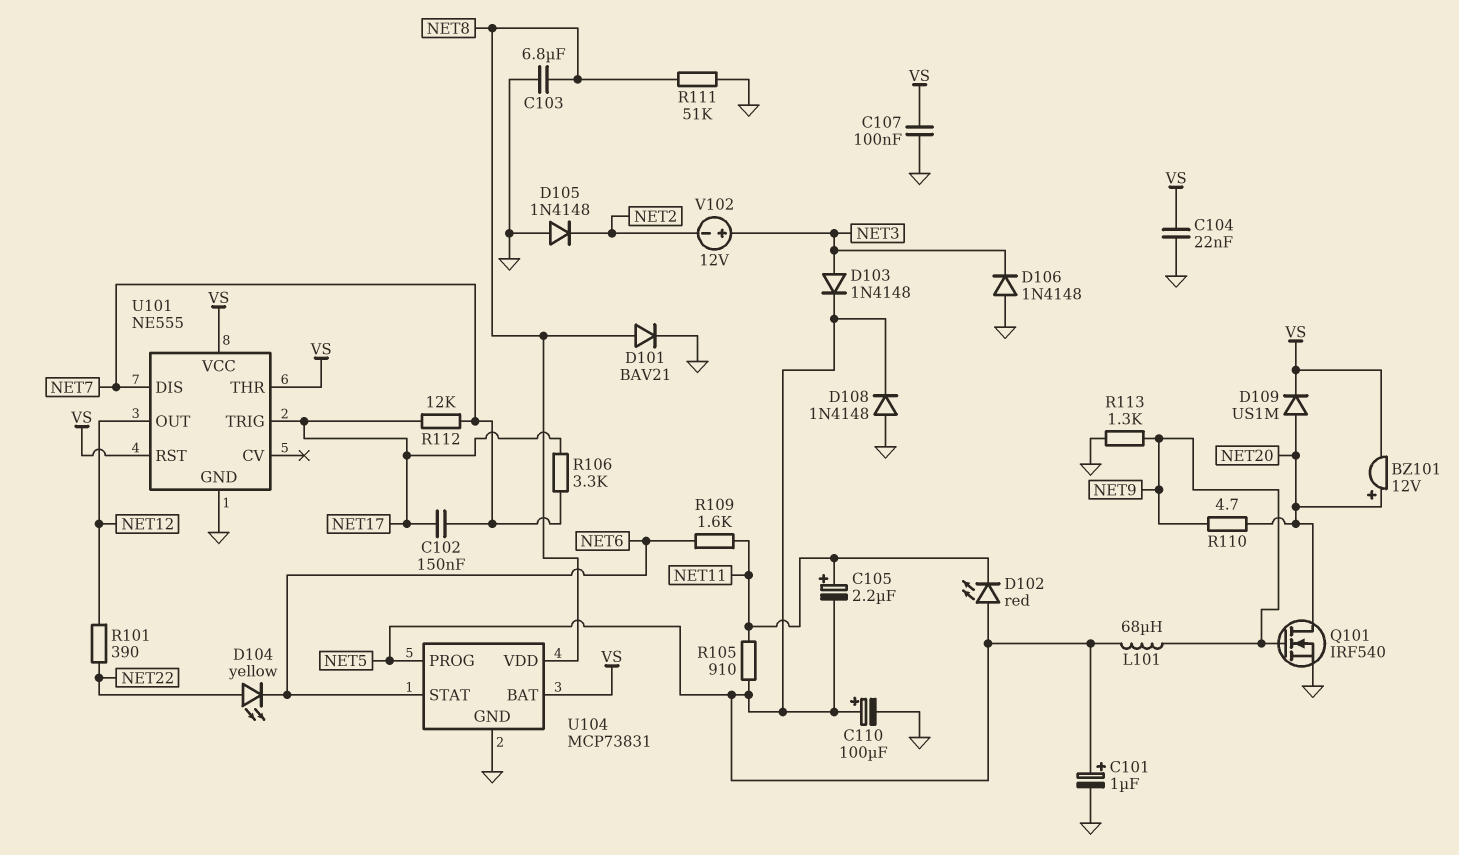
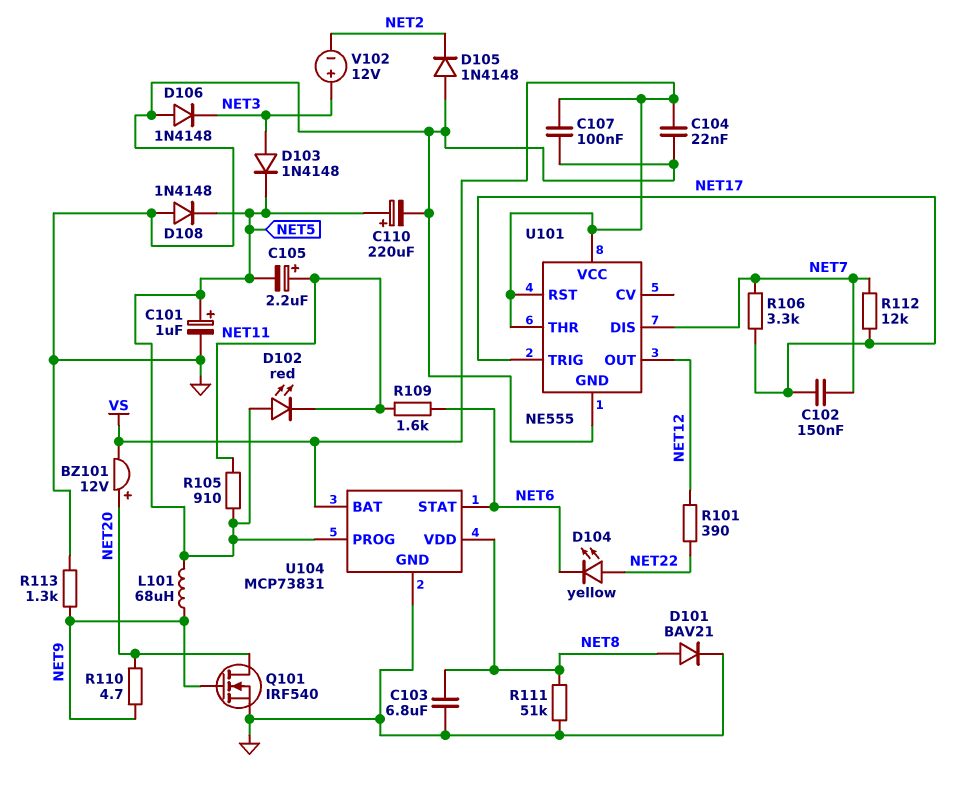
C110: 100uF (plus NET5, minus GND) -> 220uF (plus NET5, minus GND)
D109: diode US1M (A NET20, K VS) -> none

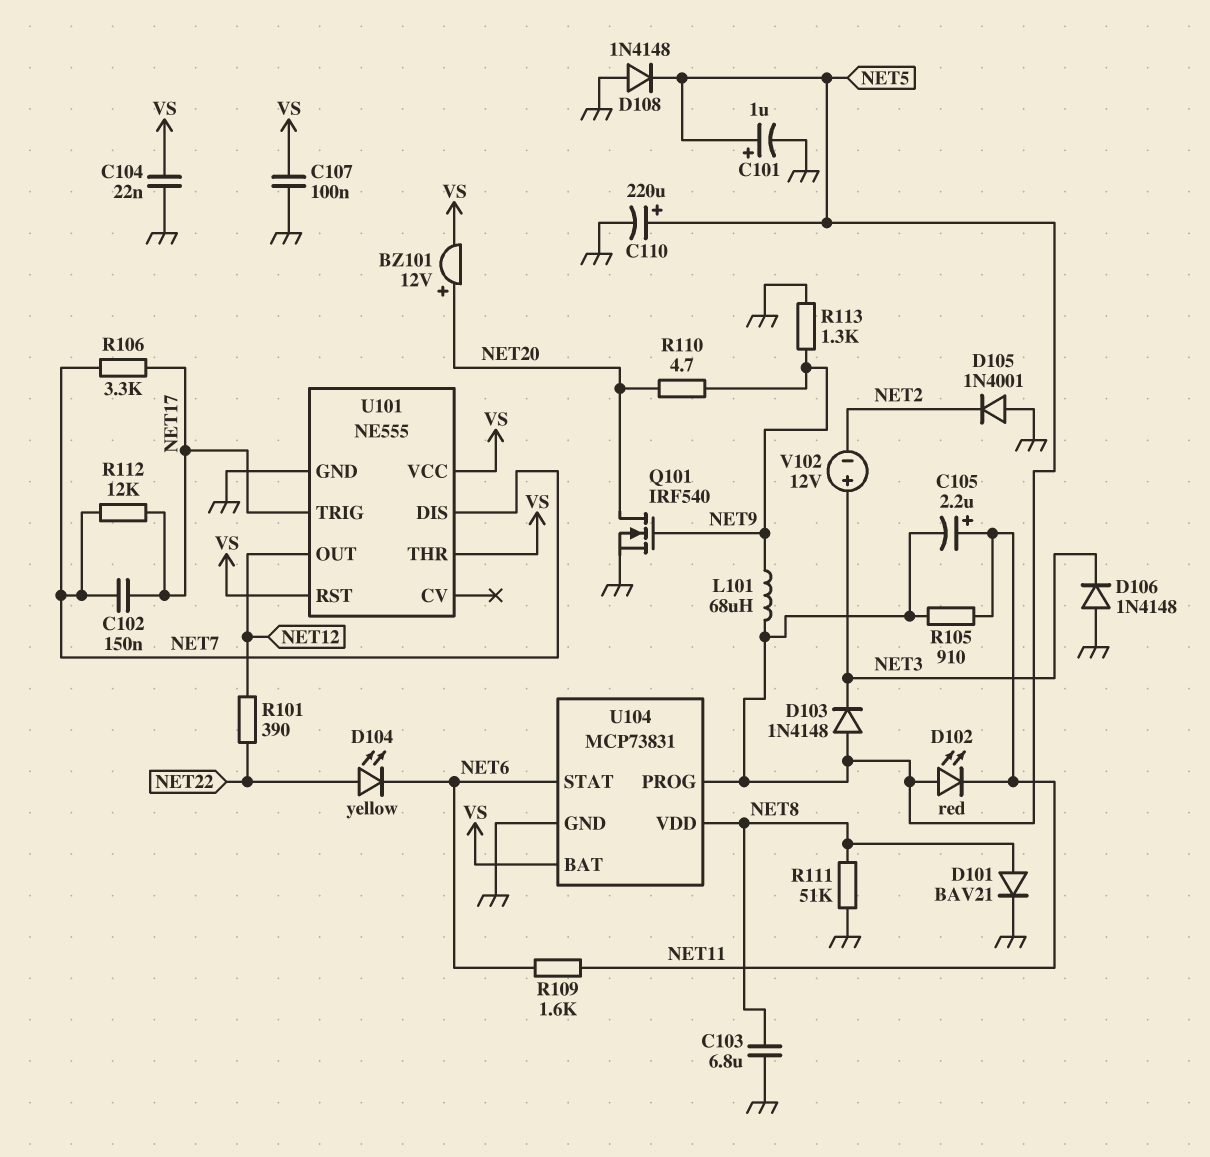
D103: diode 1N4148 (A NET3, K NET5) -> diode 1N4148 (A NET5, K NET3)
D105: diode 1N4148 (A GND, K NET2) -> diode 1N4001 (A GND, K NET2)

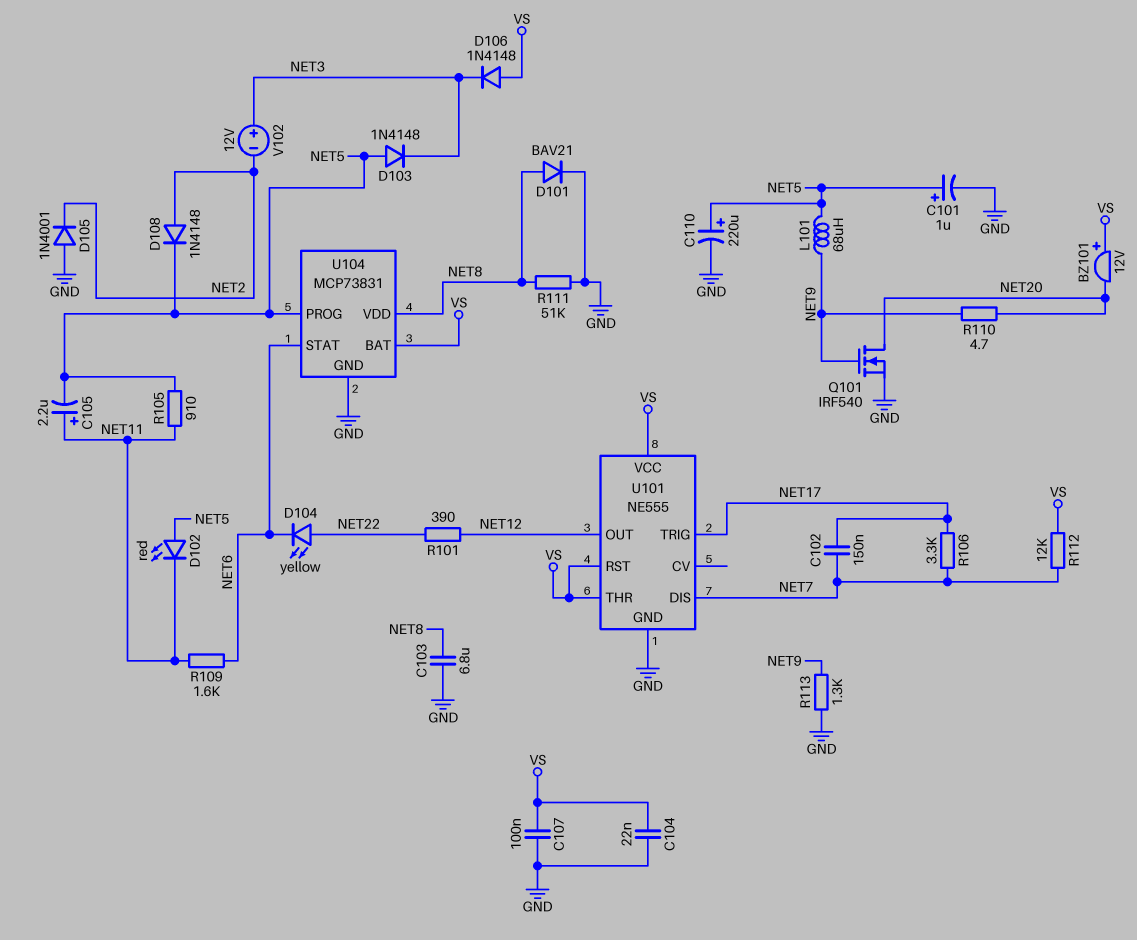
BZ101: buzzer 12V (plus NET20, minus VS) -> buzzer 12V (plus VS, minus NET20)
D106: diode 1N4148 (A GND, K NET3) -> diode 1N4148 (A VS, K NET3)
D108: diode 1N4148 (A GND, K NET5) -> diode 1N4148 (A NET2, K NET5)
R112: 12k (NET7, NET17) -> 12k (NET7, VS)

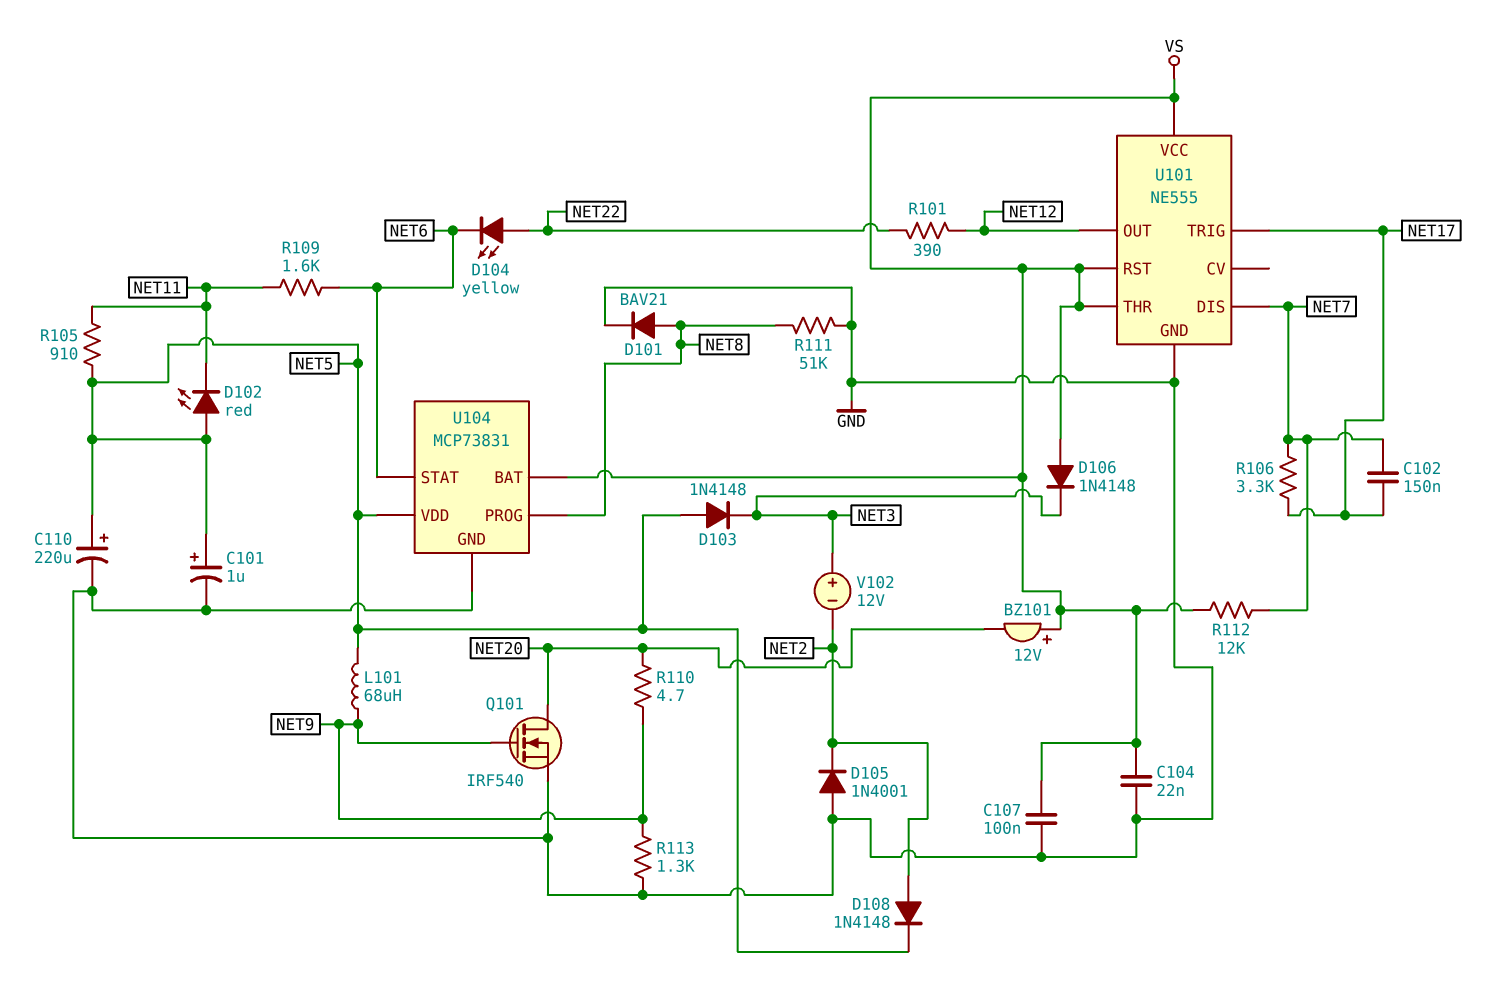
C103: 6.8uF (GND, NET8) -> none
C105: 2.2uF (plus NET11, minus NET5) -> none
U104 pin PROG: NET5 -> NET8
U104 pin VDD: NET8 -> NET5

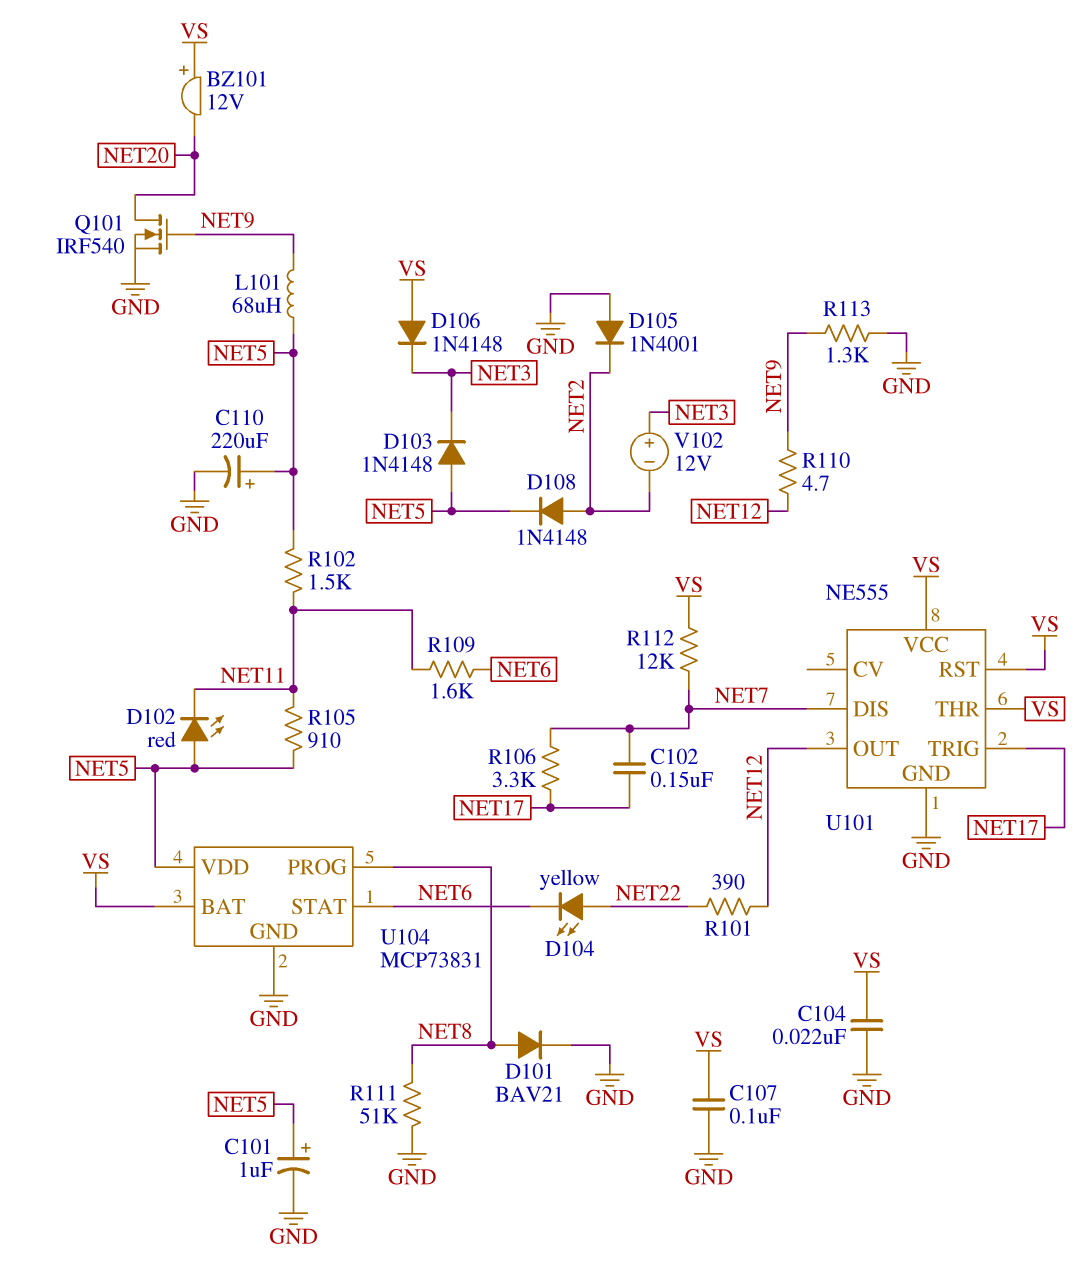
R102: none -> 1.5k (NET5, NET11)
R110: 4.7 (NET9, NET20) -> 4.7 (NET9, NET12)

